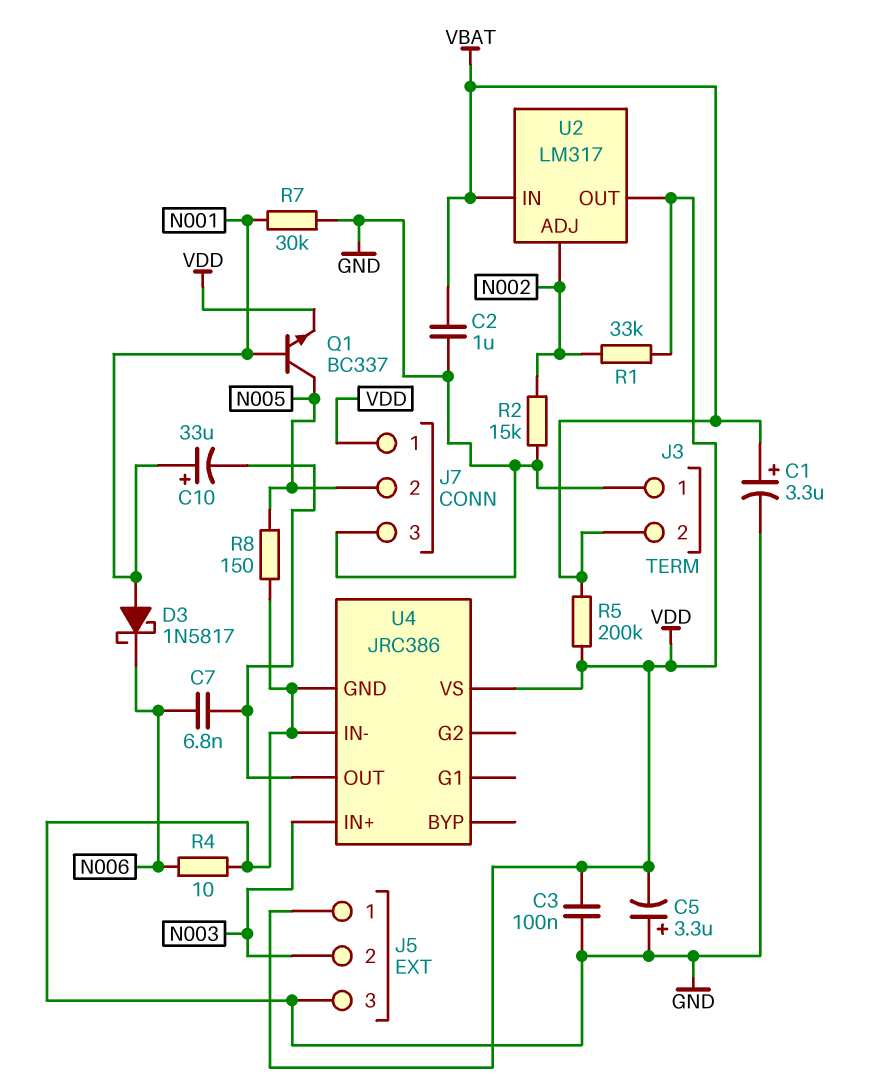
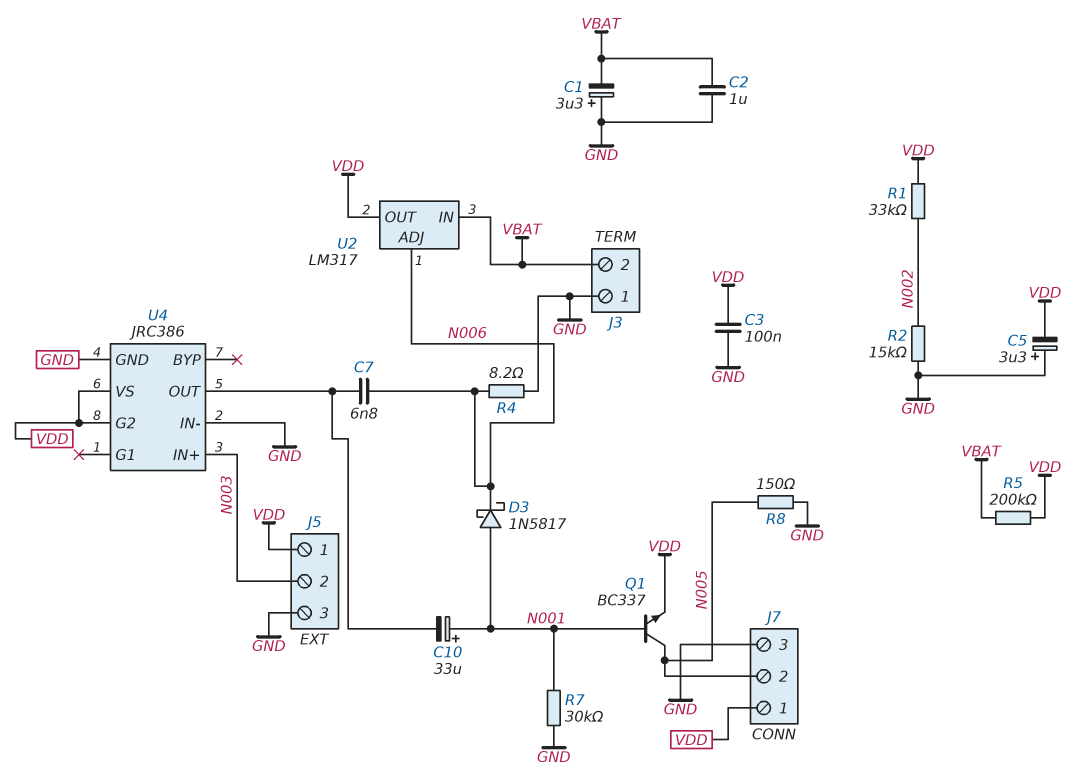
C1: 3.3uF (plus VBAT, minus GND) -> 3.3uF (plus GND, minus VBAT)
R4: 10 (GND, N006) -> 8.2 (GND, N006)
U2 pin ADJ: N002 -> N006
U4 pin G2: none -> VDD

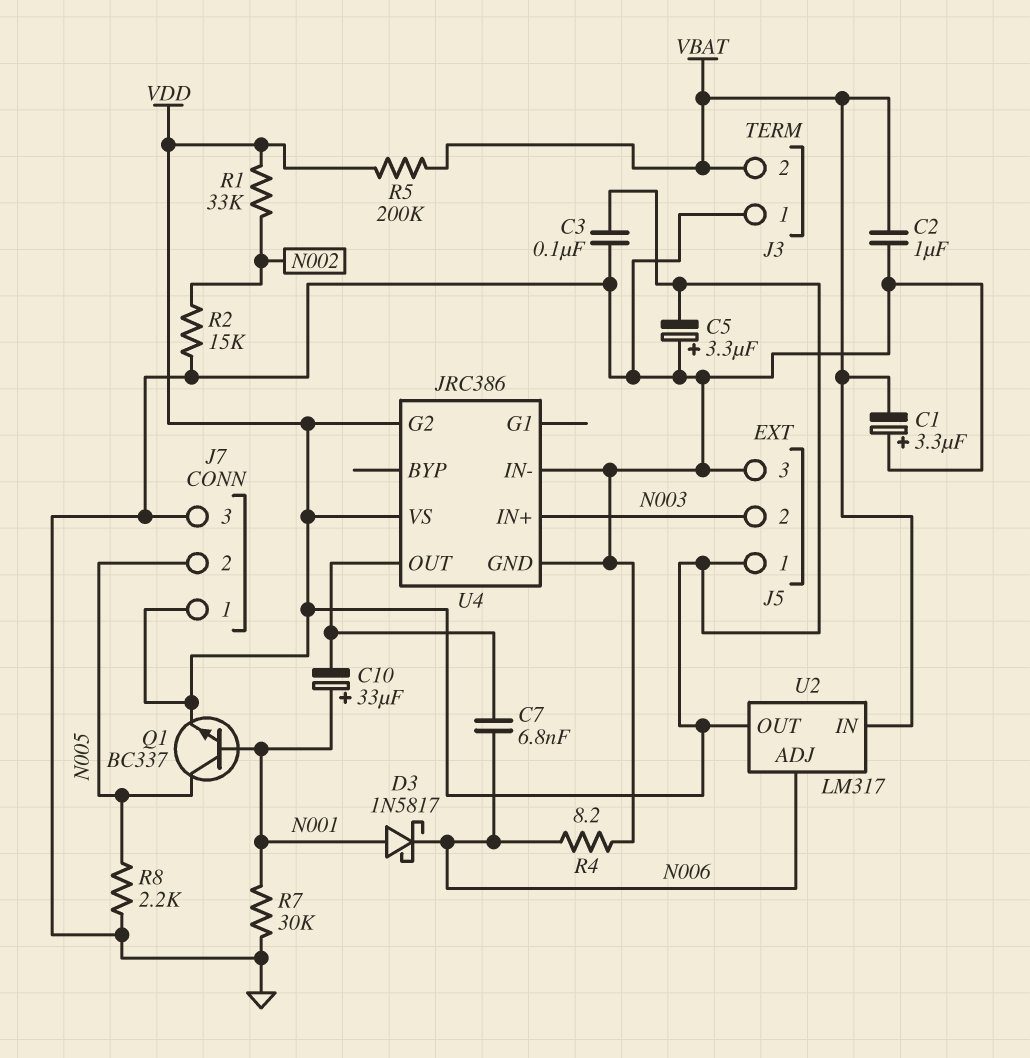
R8: 150 (GND, N005) -> 2.2k (GND, N005)

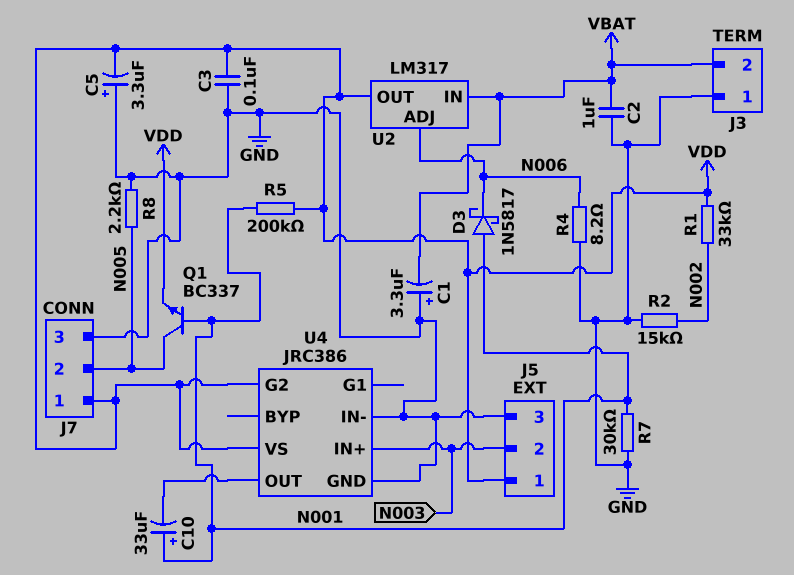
C7: 6.8nF (N006, U4/OUT) -> none
R5: 200k (VBAT, VDD) -> 200k (N001, VDD)

